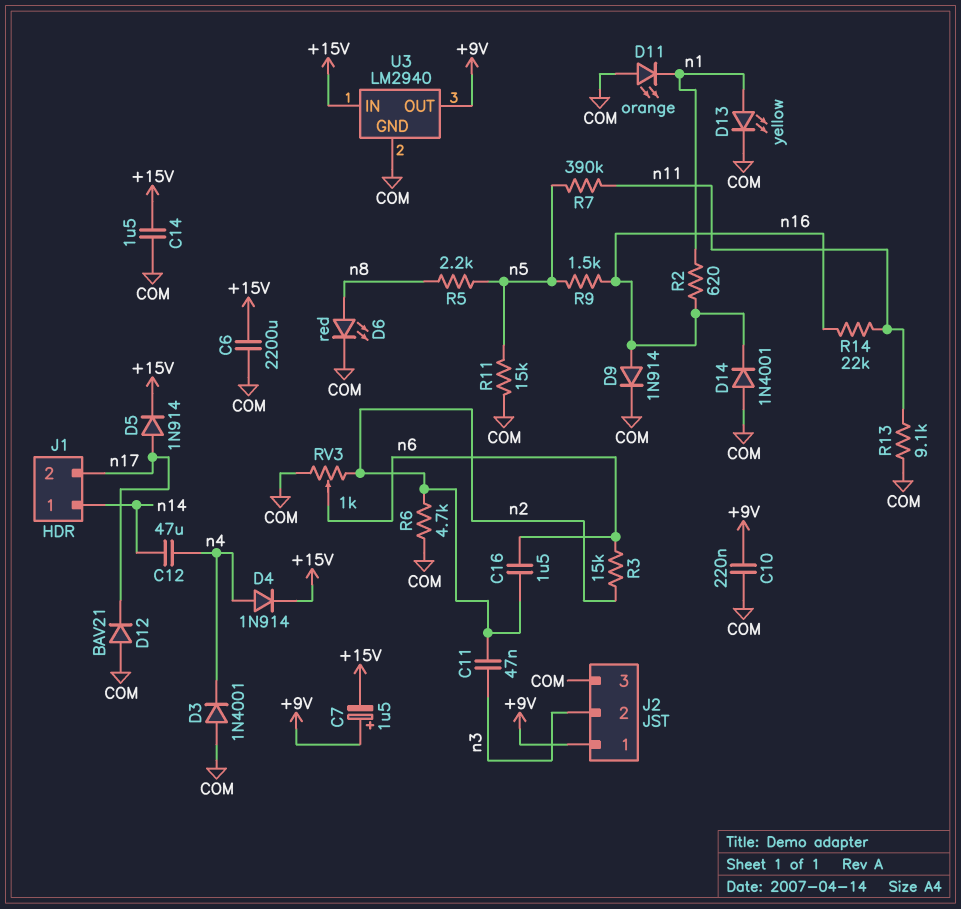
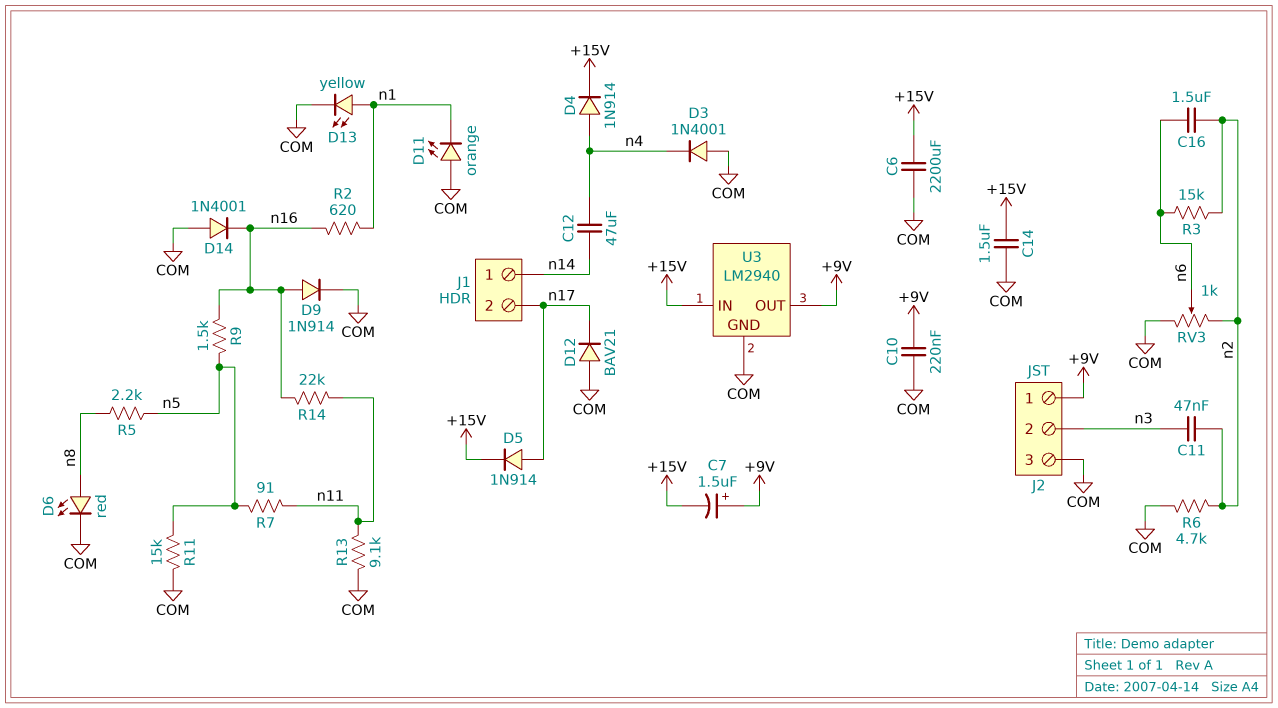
R7: 390k (n5, n11) -> 91 (n5, n11)

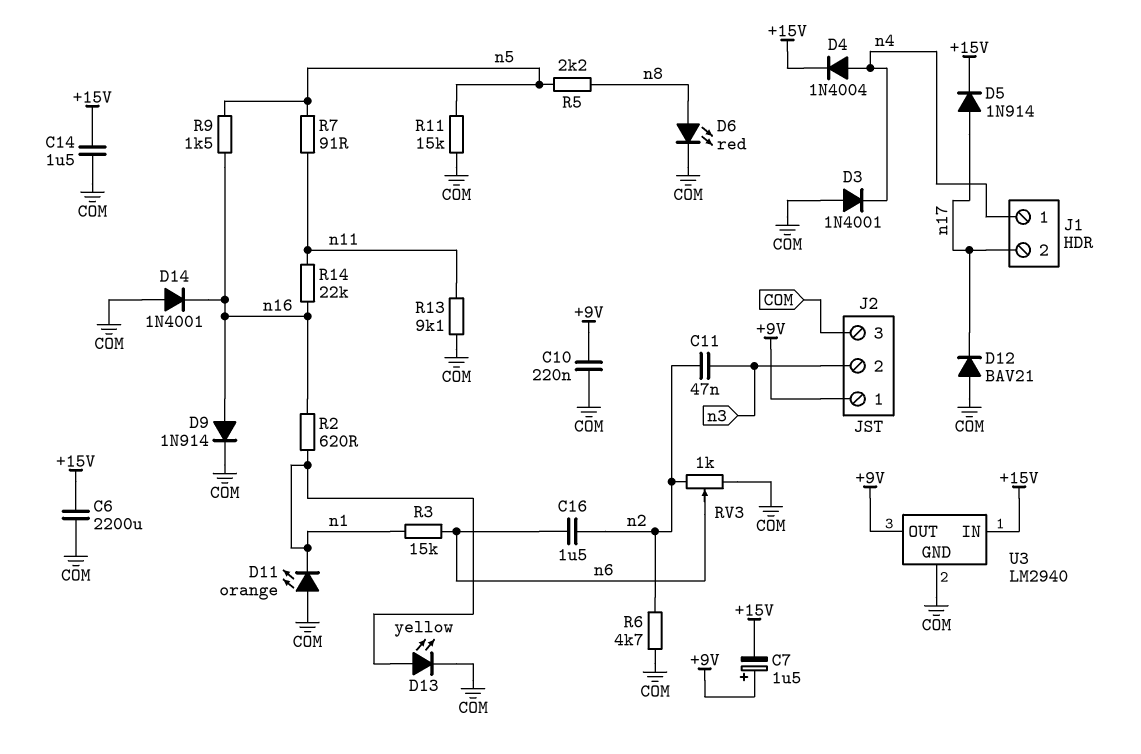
C12: 47uF (n4, n14) -> none
D4: diode 1N914 (A n4, K +15V) -> diode 1N4004 (A n4, K +15V)
J1 pin 1: n14 -> n4
R3: 15k (n2, n6) -> 15k (n1, n6)

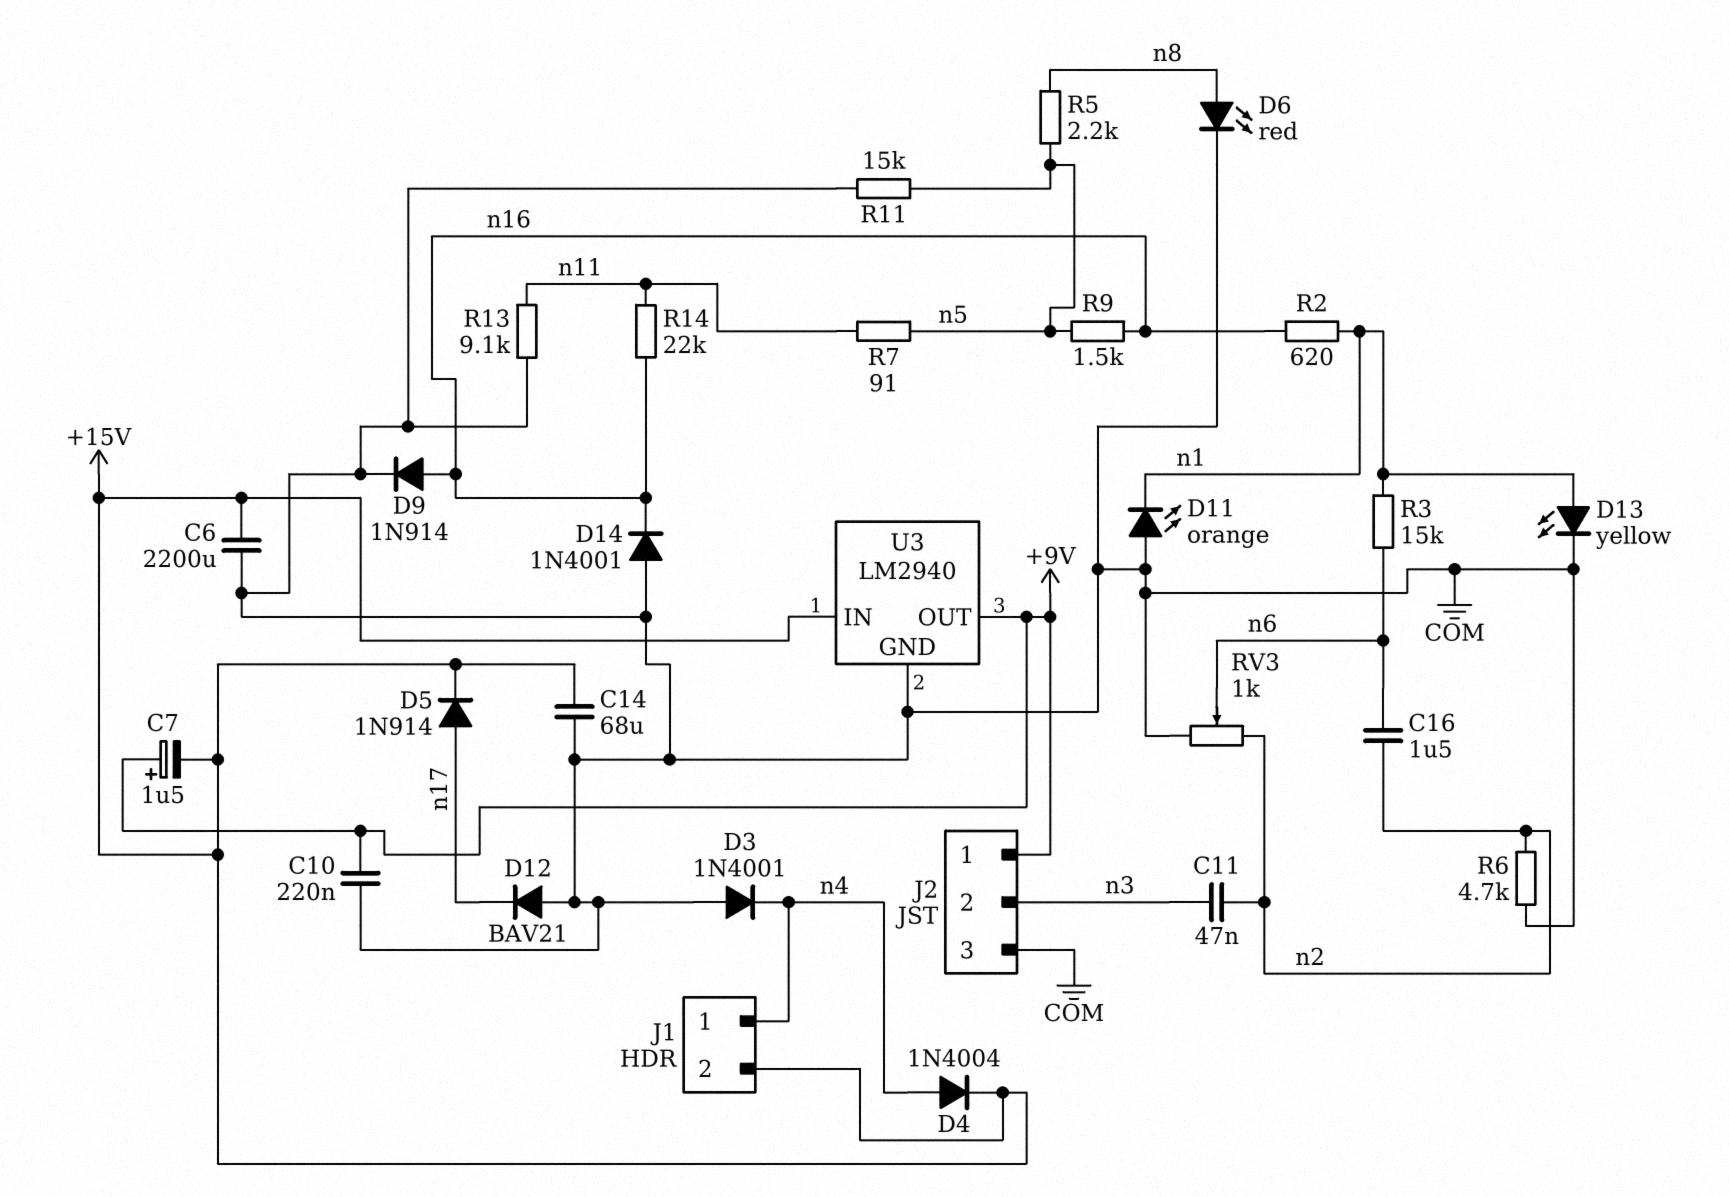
C14: 1.5uF (+15V, COM) -> 68uF (+15V, COM)
J1 pin 2: n17 -> +15V

